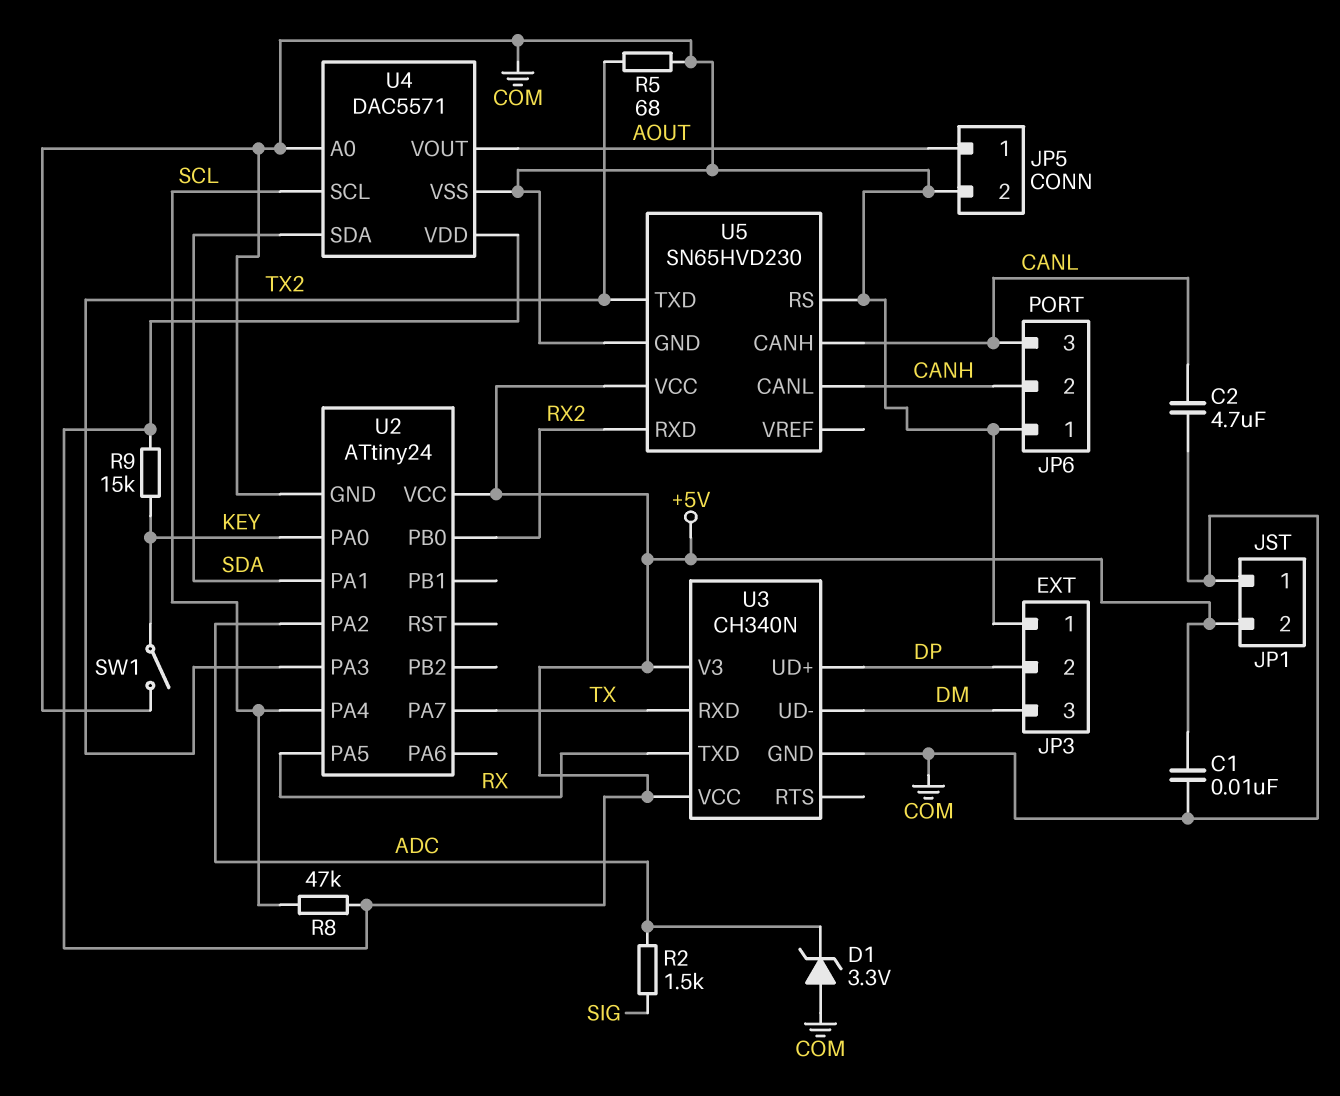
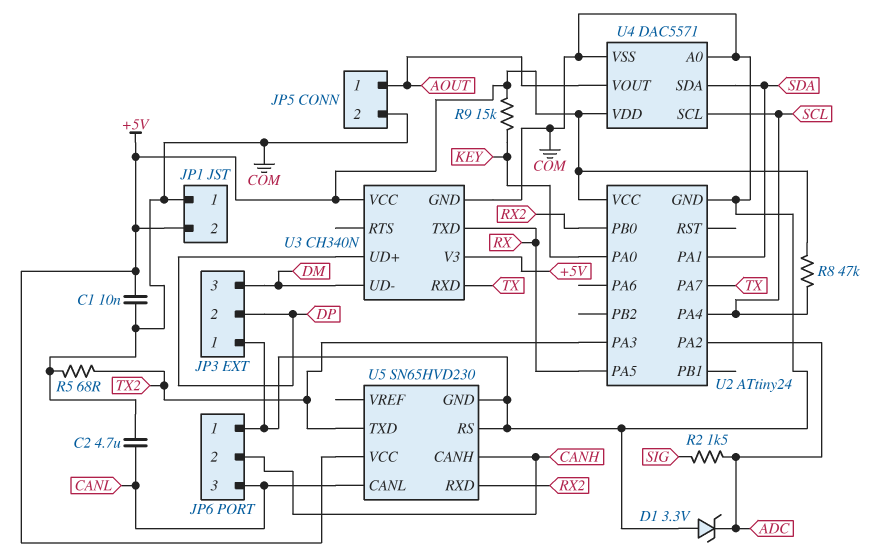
SW1: switch (COM, KEY) -> none
U5 pin CANH: CANL -> CANH
U5 pin CANL: CANH -> CANL

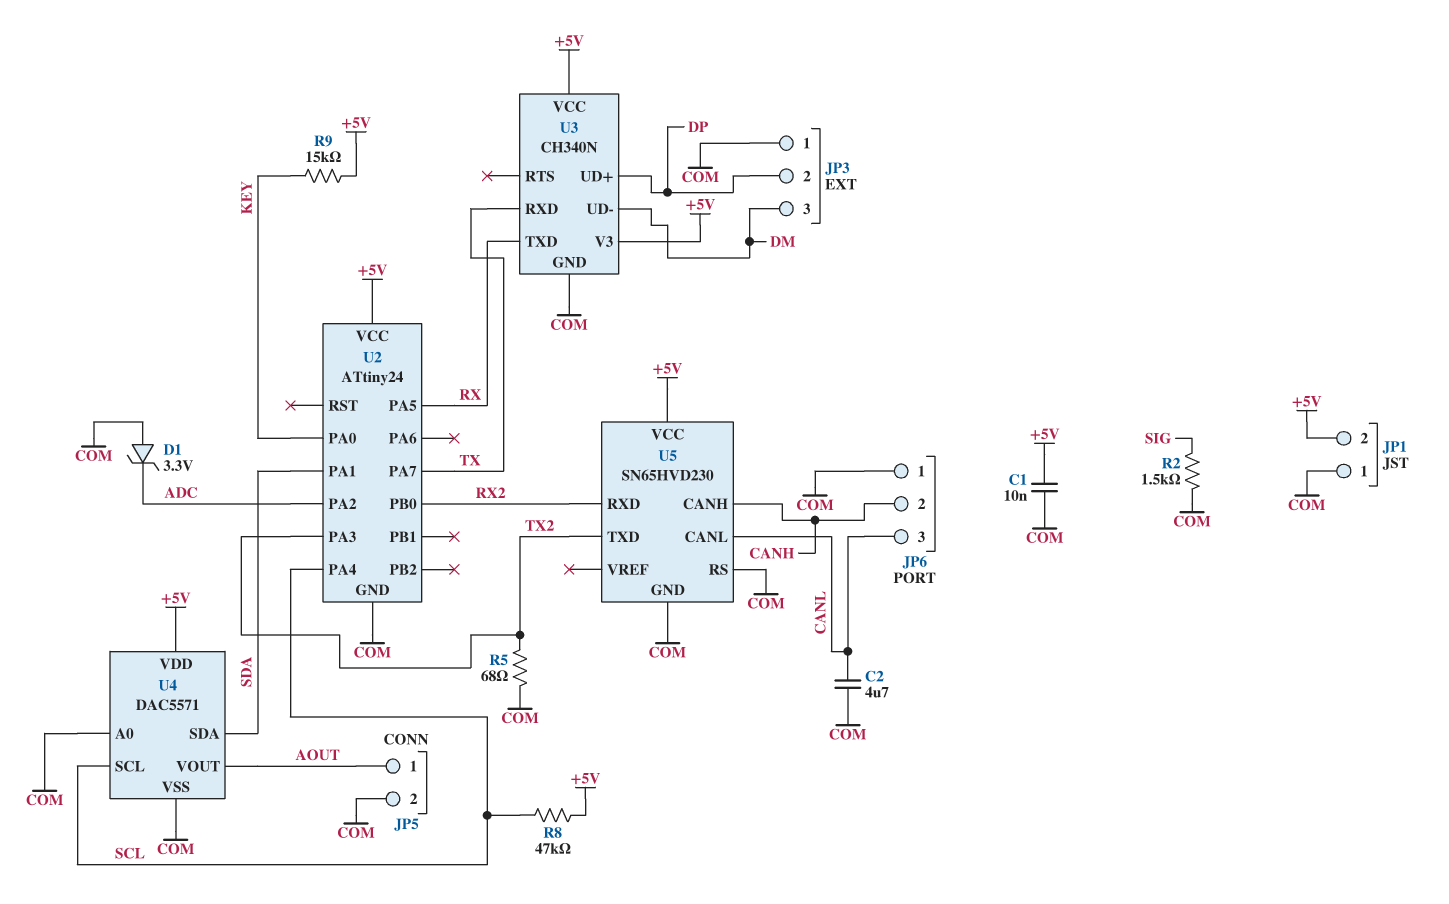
R2: 1.5k (ADC, SIG) -> 1.5k (COM, SIG)

